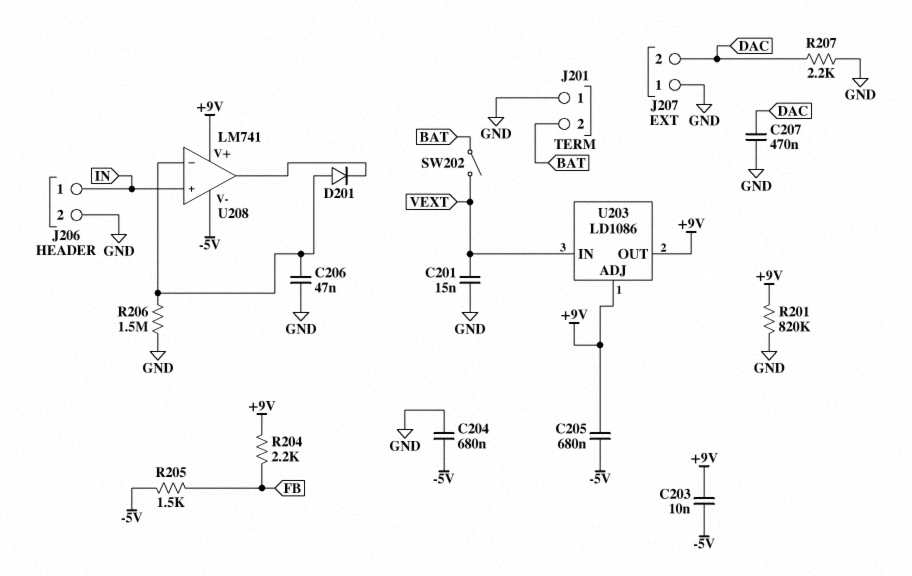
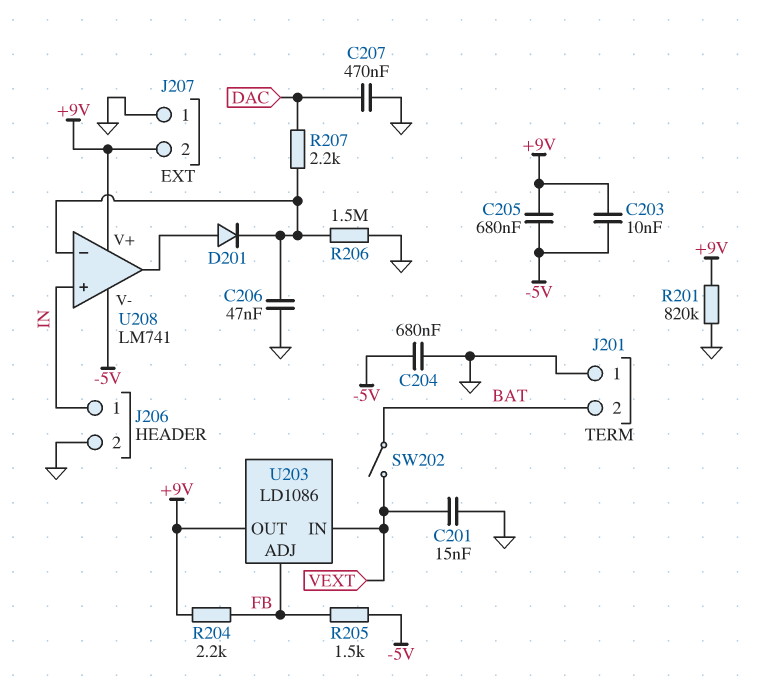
D201: diode (A U208/in-, K U208/out) -> diode (A U208/out, K U208/in-)
J207 pin 2: DAC -> +9V
R207: 2.2k (DAC, GND) -> 2.2k (DAC, U208/in-)
U203 pin ADJ: +9V -> FB

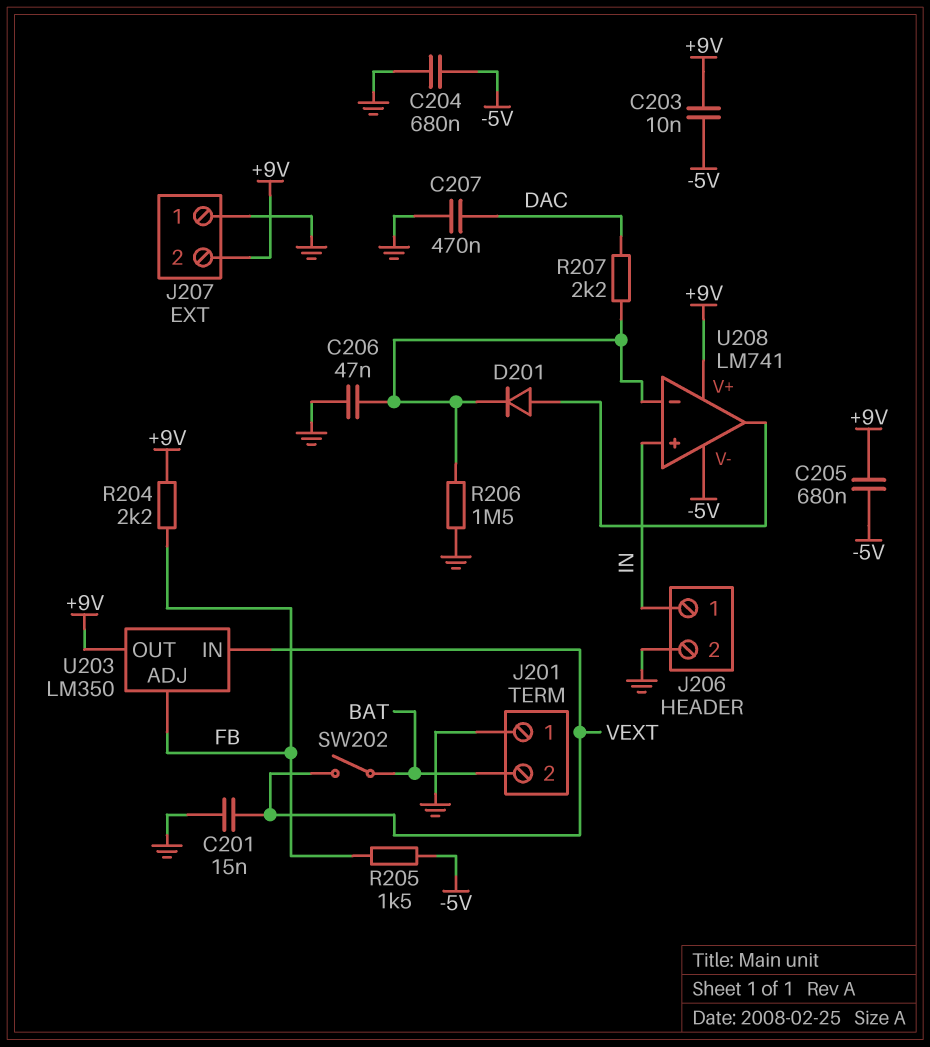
R201: 820k (+9V, GND) -> none
U203: LD1086 -> LM350

